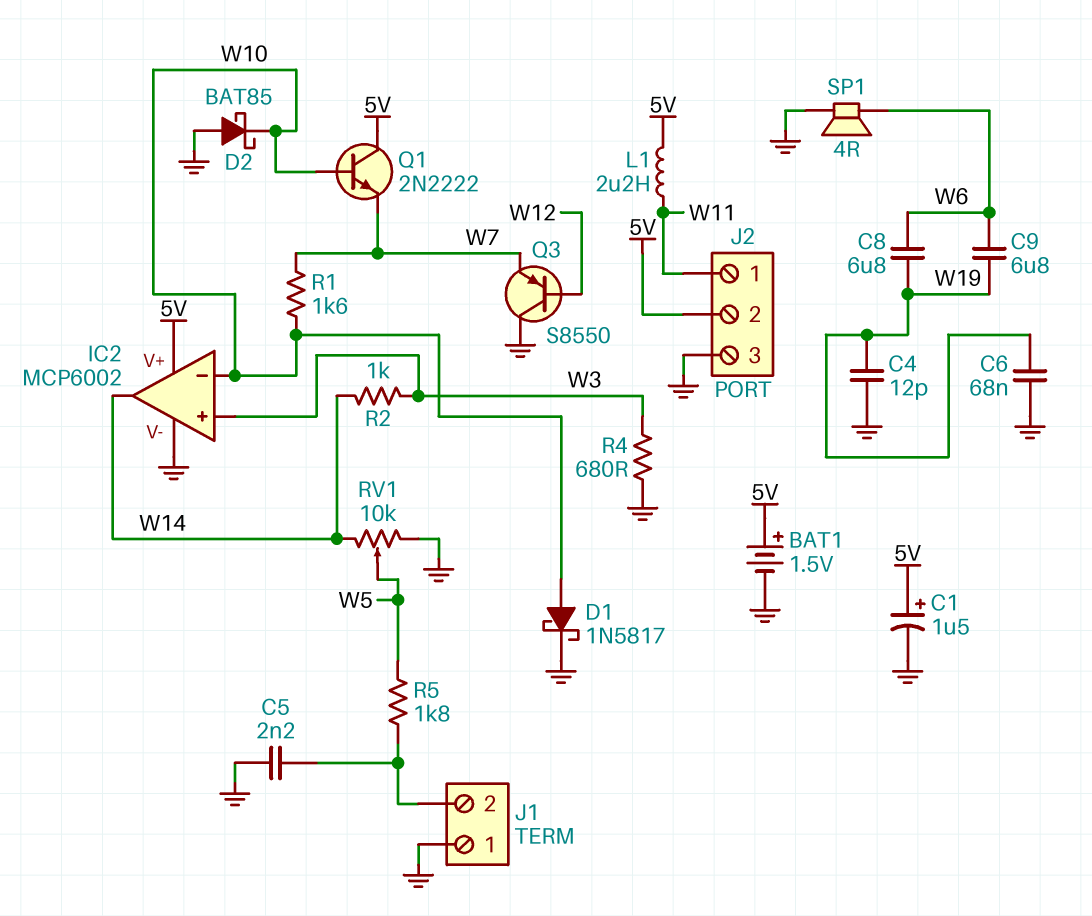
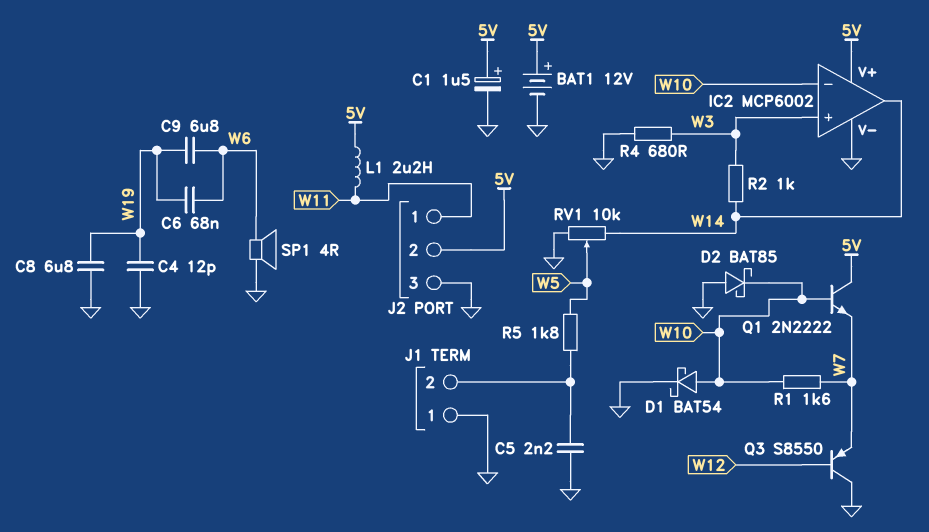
BAT1: 1.5V (plus 5V, minus GND) -> 12V (plus 5V, minus GND)
C6: 68nF (GND, W19) -> 68nF (W6, W19)
C8: 6.8uF (W6, W19) -> 6.8uF (GND, W19)
D1: schottky 1N5817 (A W10, K GND) -> schottky BAT54 (A W10, K GND)

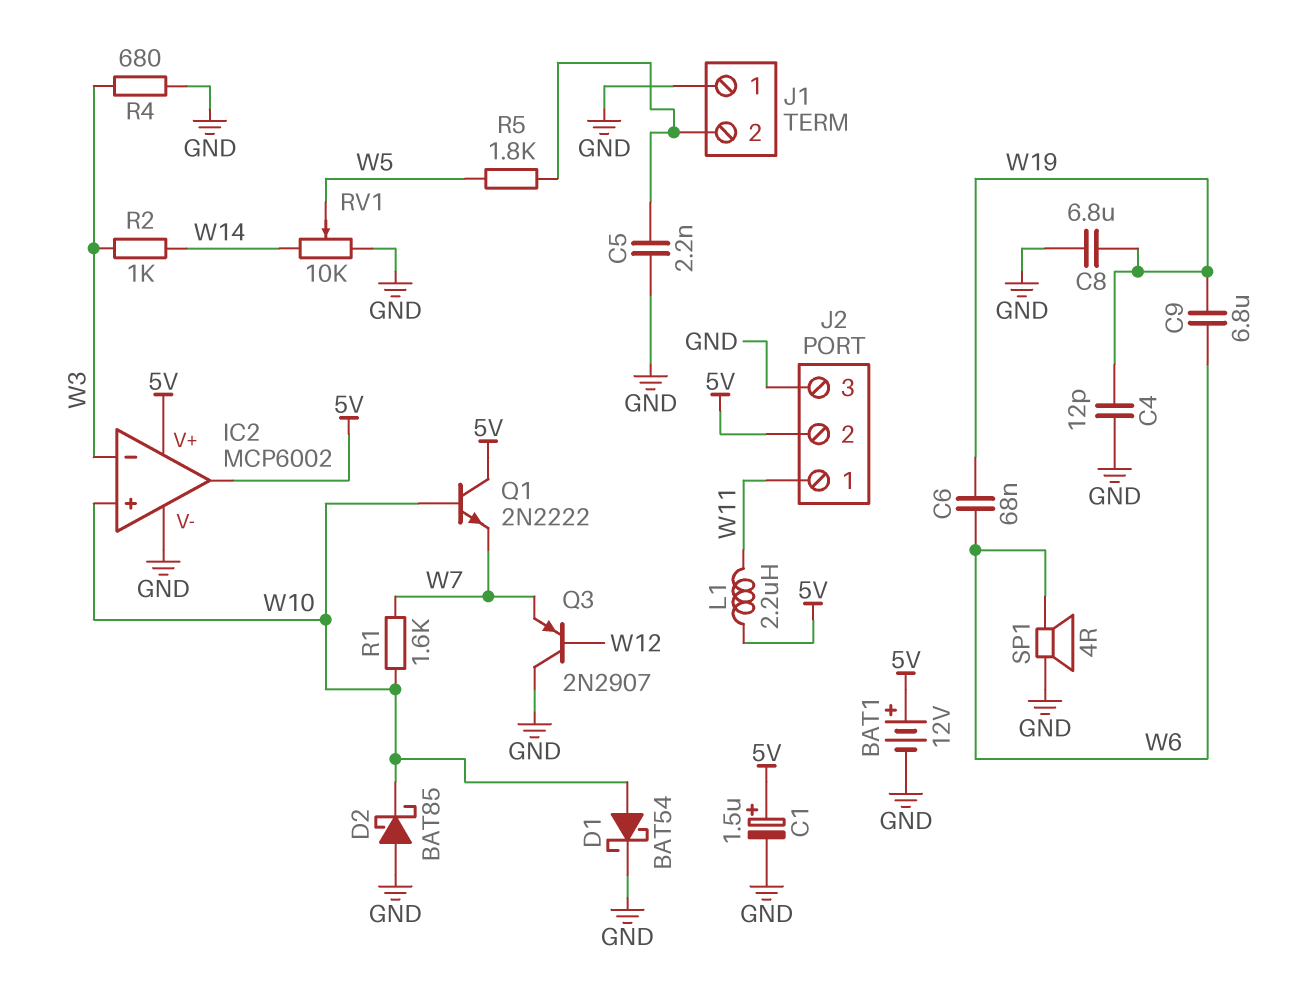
IC2 pin in+: W3 -> W10
IC2 pin in-: W10 -> W3
IC2 pin out: W14 -> 5V
Q3: PNP S8550 (B W12, C GND, E W7) -> PNP 2N2907 (B W12, C GND, E W7)

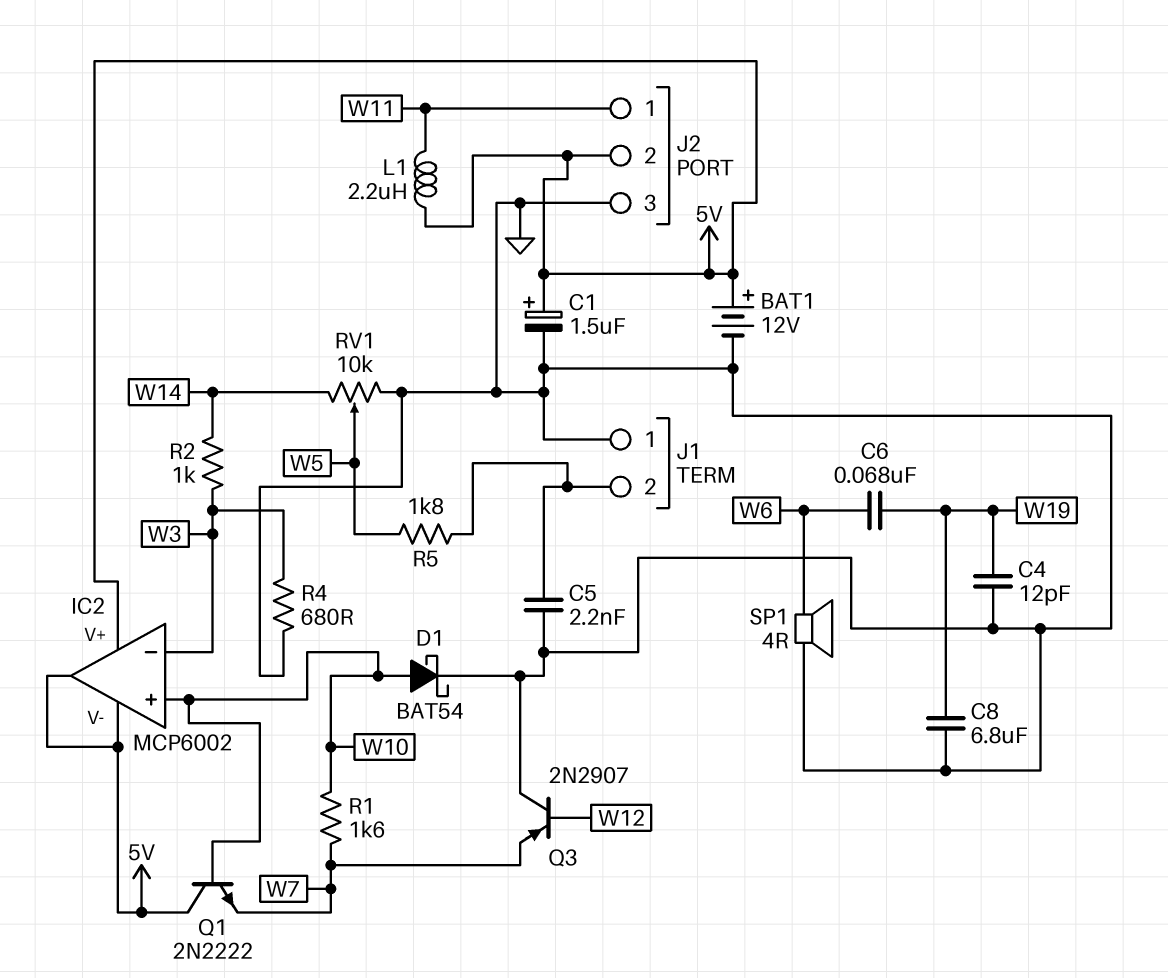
C9: 6.8uF (W6, W19) -> none
D2: schottky BAT85 (A GND, K W10) -> none
IC2 pin V-: GND -> 5V

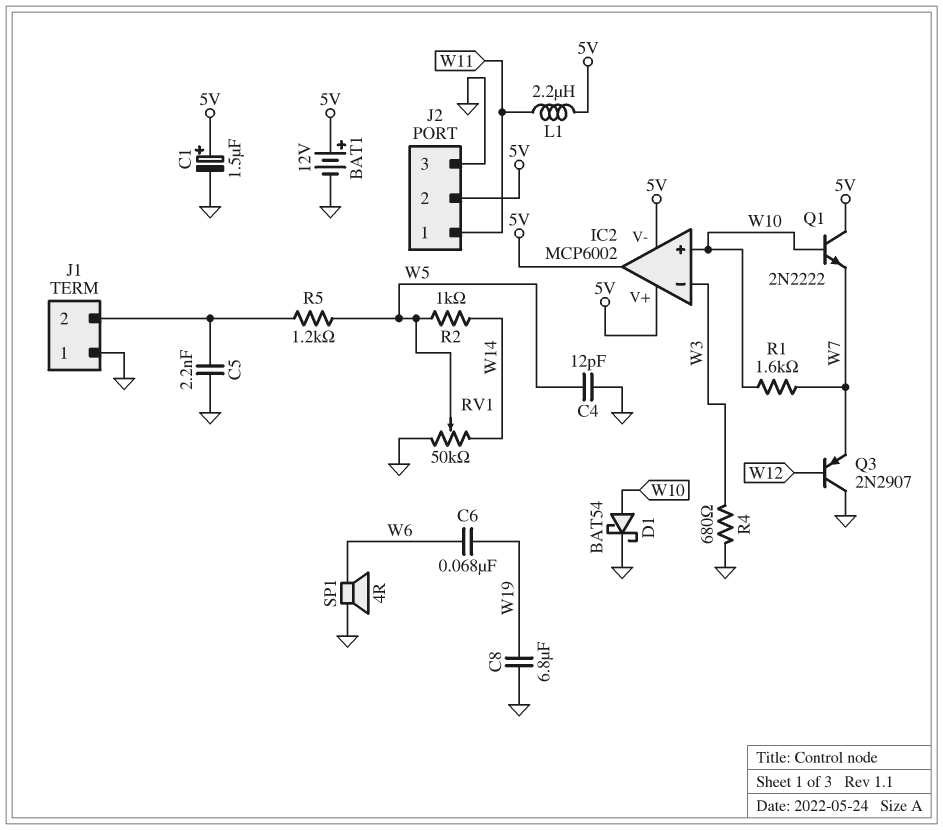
C4: 12pF (GND, W19) -> 12pF (GND, W5)
R2: 1k (W3, W14) -> 1k (W5, W14)
R5: 1.8k (J1/2, W5) -> 1.2k (J1/2, W5)
RV1: 10k (GND, W14, wiper W5) -> 50k (GND, W14, wiper W5)

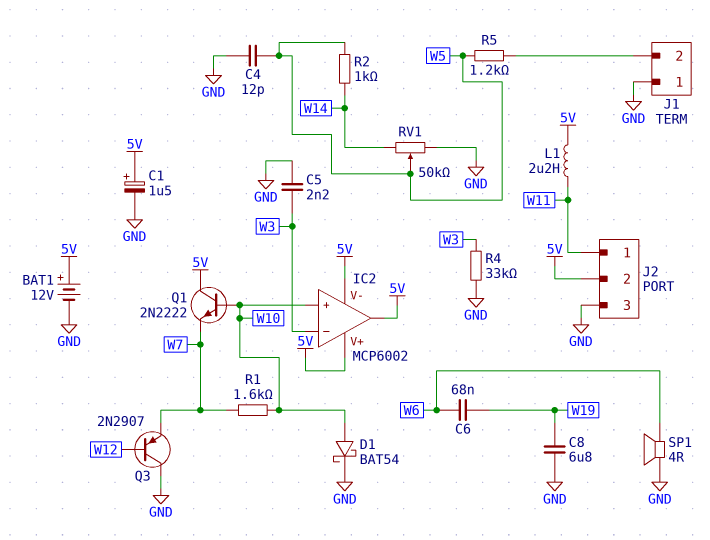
C5: 2.2nF (GND, J1/2) -> 2.2nF (GND, W3)
R4: 680 (GND, W3) -> 33k (GND, W3)

